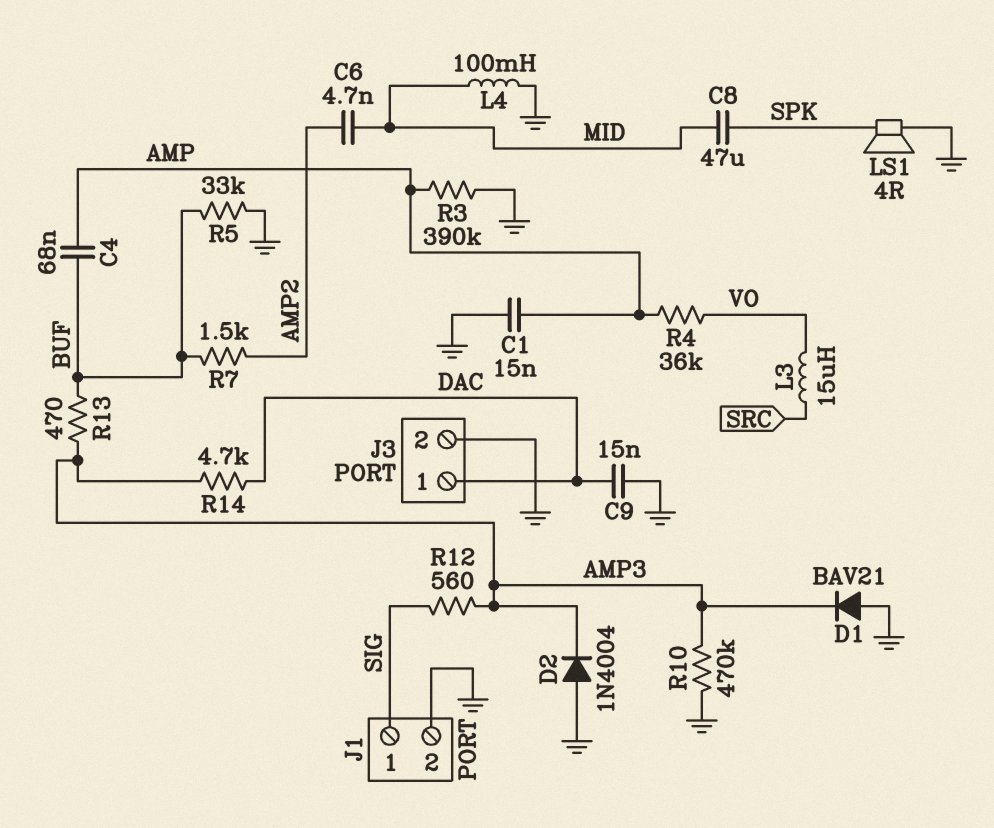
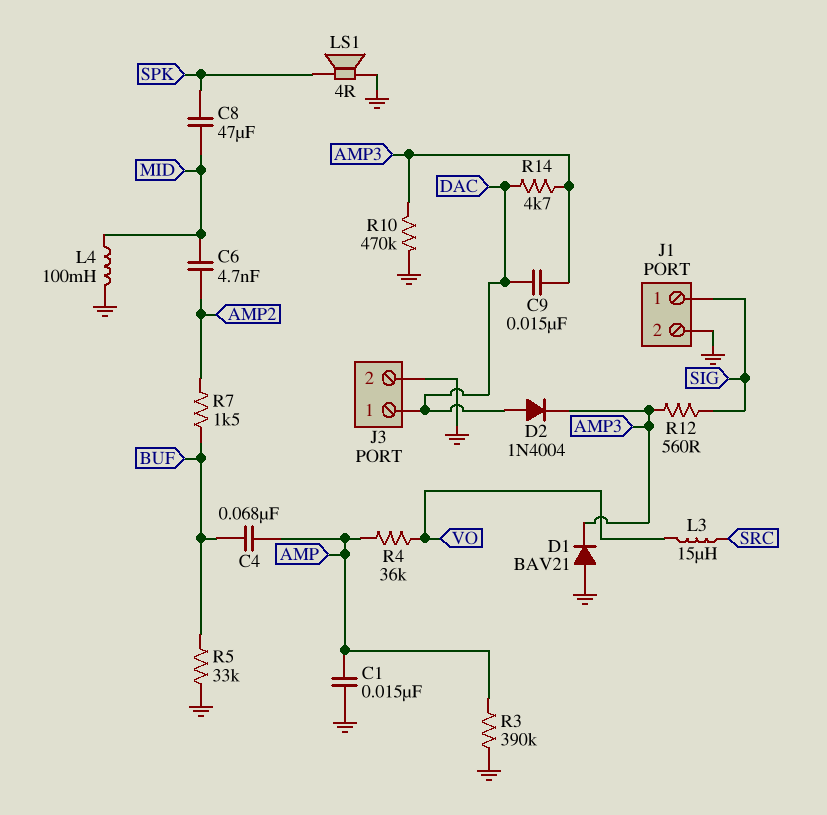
C9: 15nF (DAC, GND) -> 15nF (AMP3, DAC)
D2: diode 1N4004 (A GND, K AMP3) -> diode 1N4004 (A DAC, K AMP3)
R13: 470 (AMP3, BUF) -> none

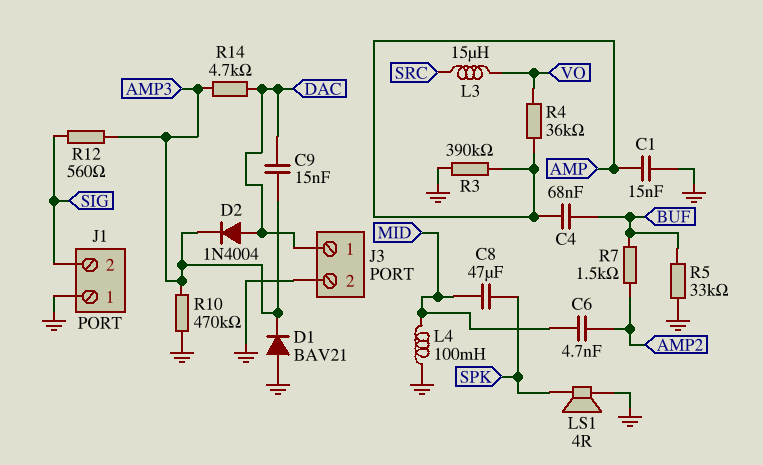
J1 pin 1: SIG -> GND
J1 pin 2: GND -> SIG

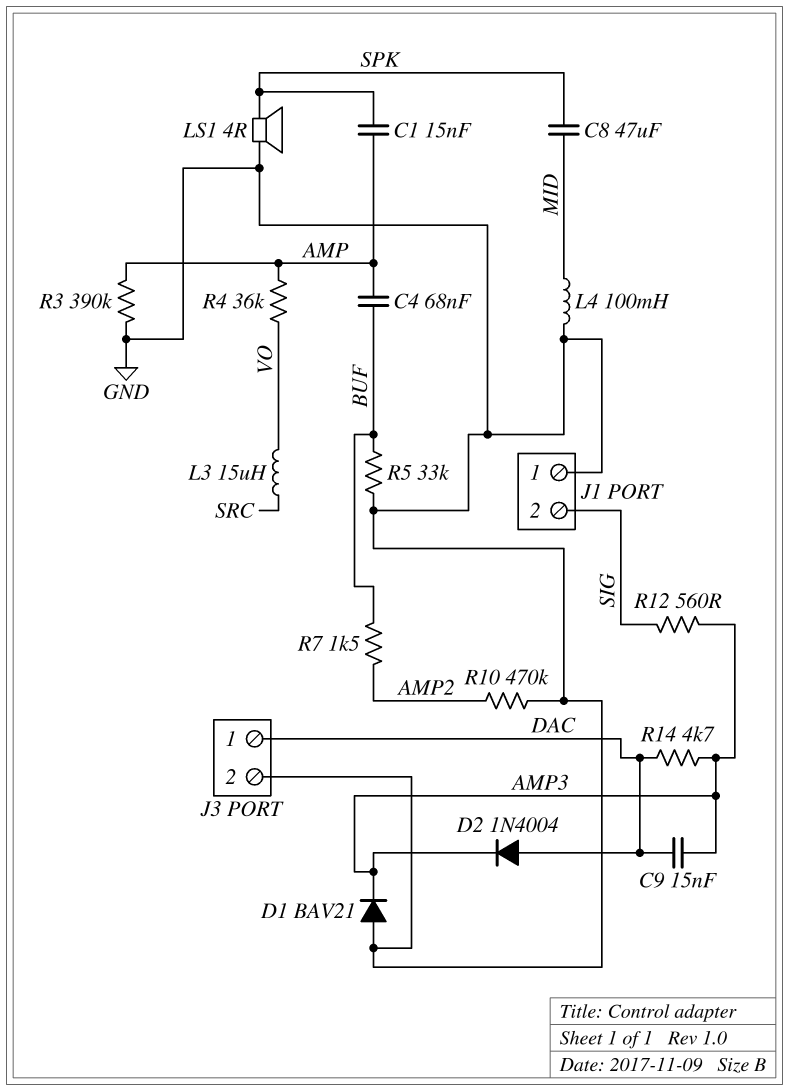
C1: 15nF (AMP, GND) -> 15nF (AMP, SPK)
C6: 4.7nF (AMP2, MID) -> none
R10: 470k (AMP3, GND) -> 470k (AMP2, GND)

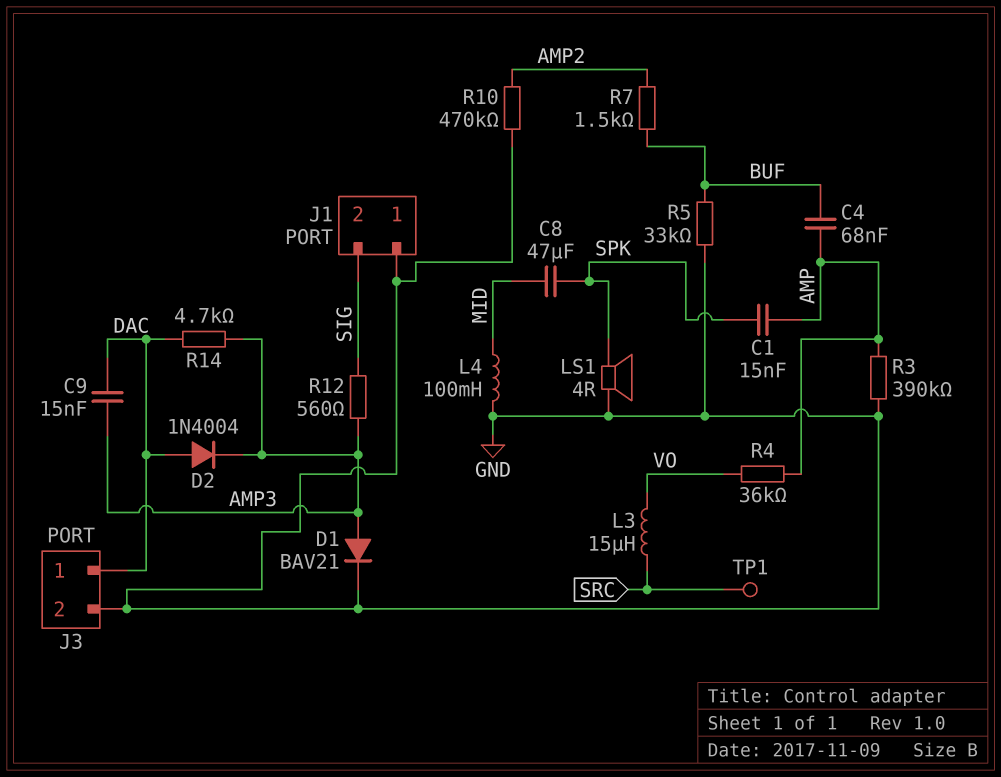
D1: diode BAV21 (A GND, K AMP3) -> diode BAV21 (A AMP3, K GND)
TP1: none -> test point (SRC)

